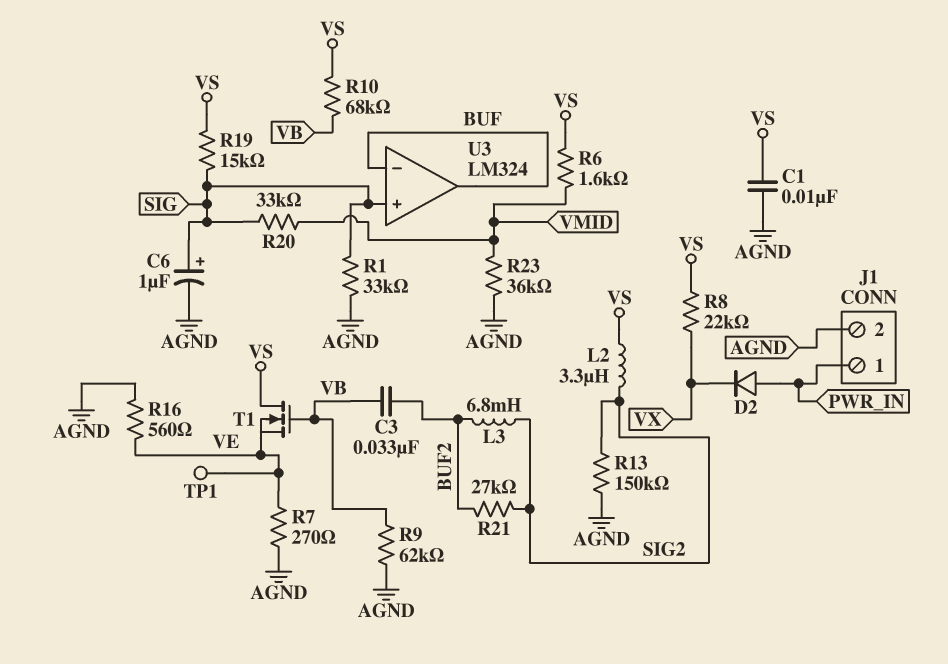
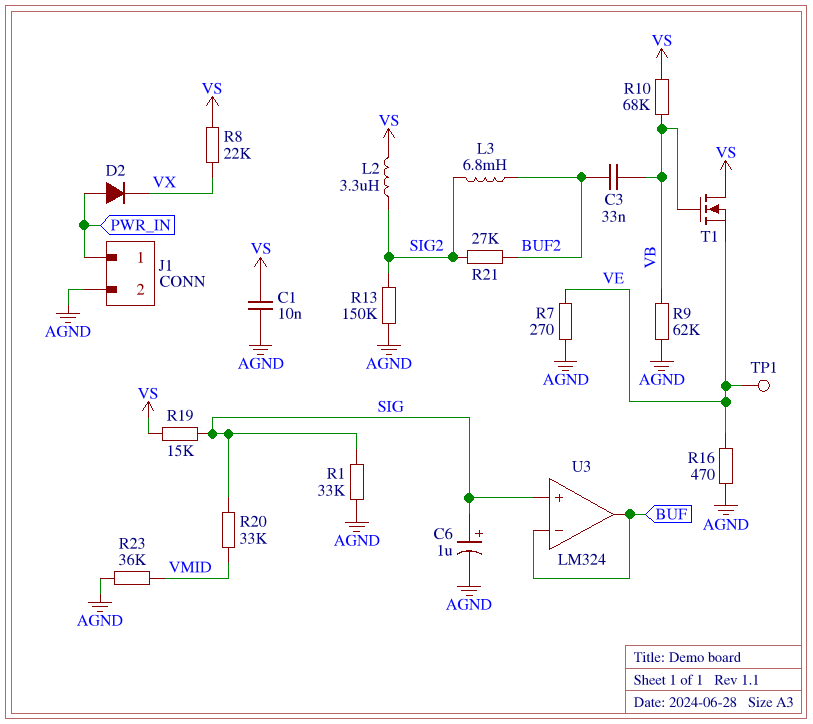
R6: 1.6k (VMID, VS) -> none
R16: 560 (AGND, VE) -> 470 (AGND, VE)

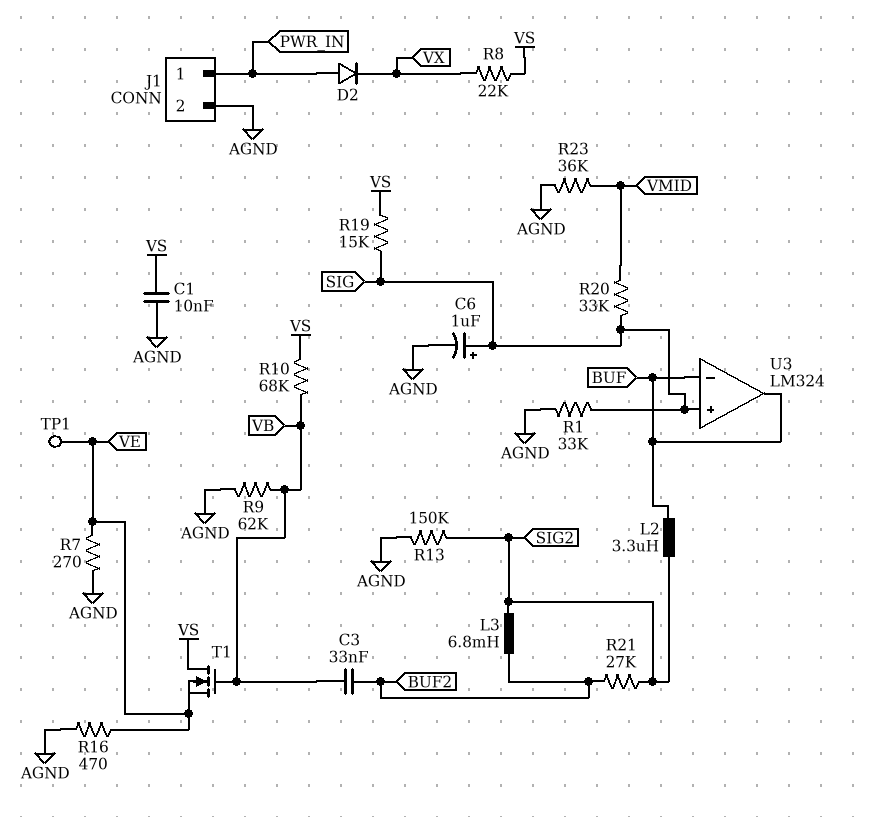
L2: 3.3uH (SIG2, VS) -> 3.3uH (BUF, SIG2)

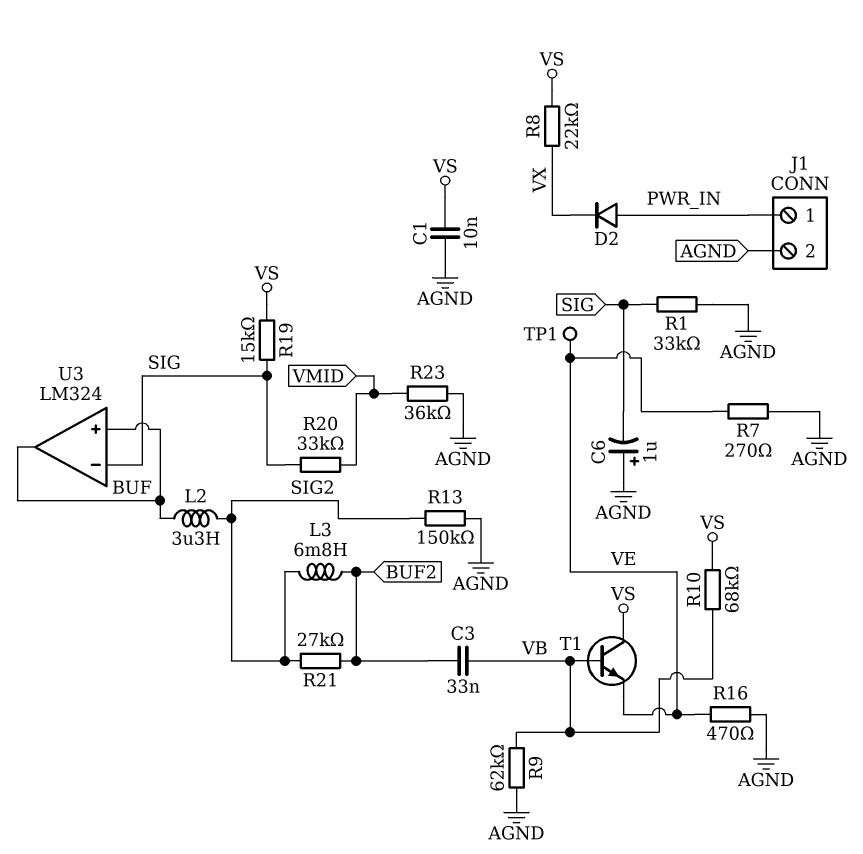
C6: 1uF (plus SIG, minus AGND) -> 1uF (plus AGND, minus SIG)
T1: NMOS (G VB, D VS, S VE) -> NPN (B VB, C VS, E VE)
U3 pin in+: SIG -> BUF
U3 pin in-: BUF -> SIG

